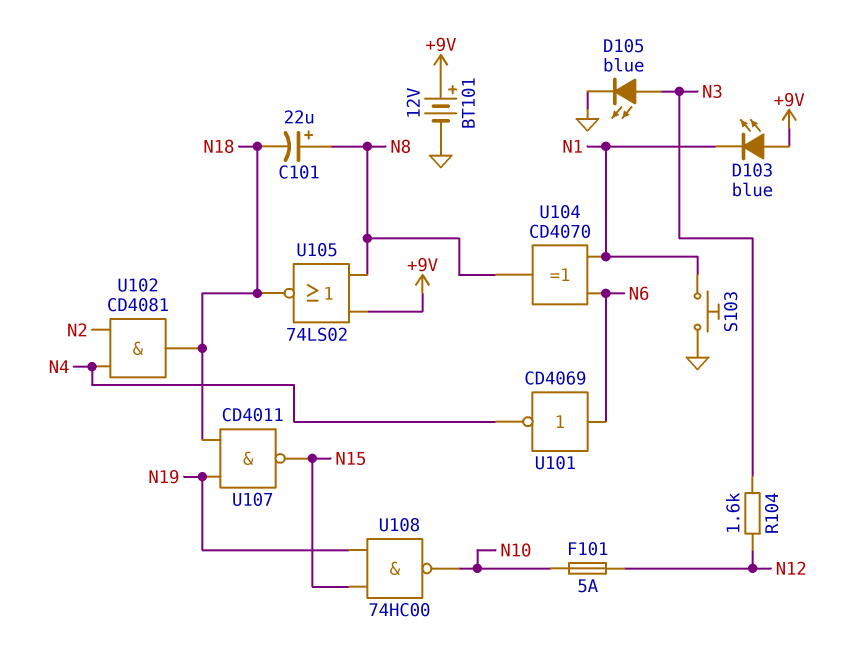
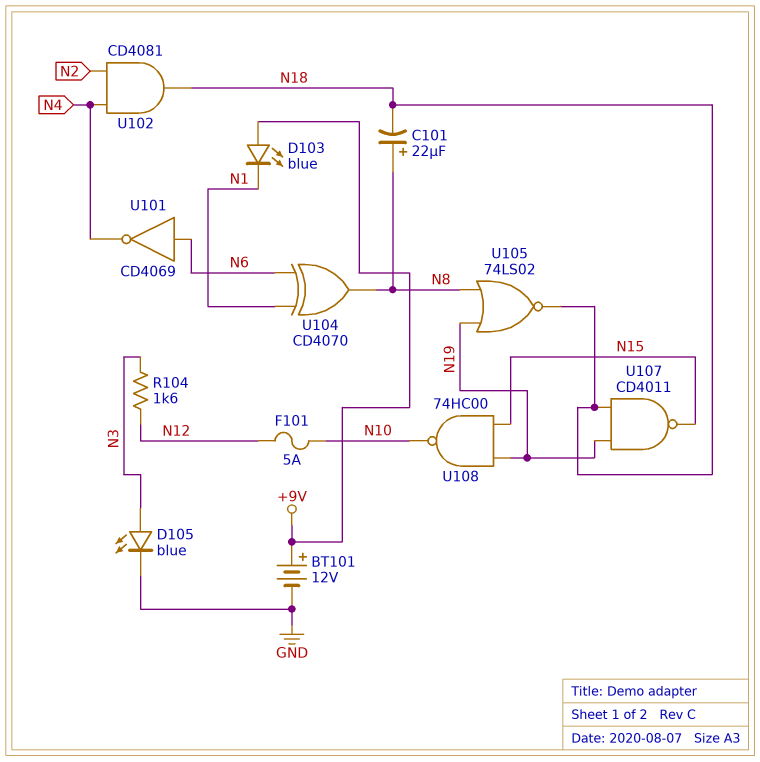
S103: button (GND, N1) -> none
U105: NOR 74LS02 (in +9V, in N8, out N18) -> NOR 74LS02 (in N8, in N19, out N18)

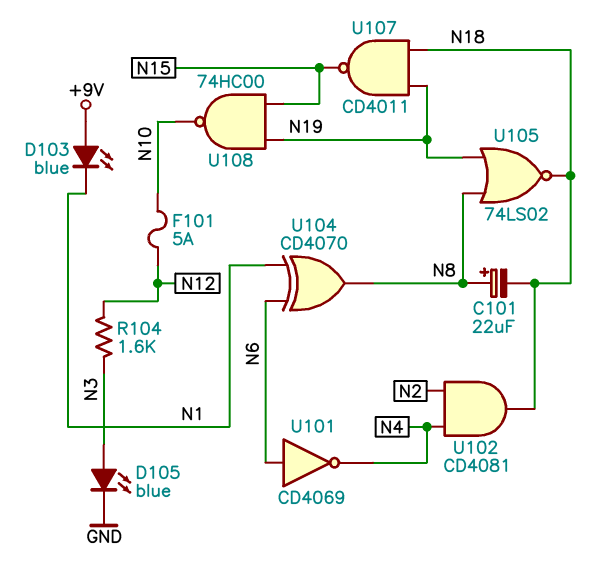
BT101: 12V (plus +9V, minus GND) -> none

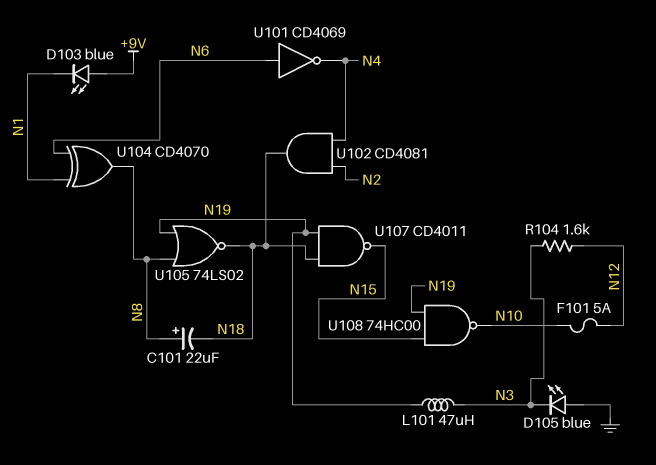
D105: LED blue (A N3, K GND) -> LED blue (A GND, K N3)
L101: none -> 47uH (N3, N19)

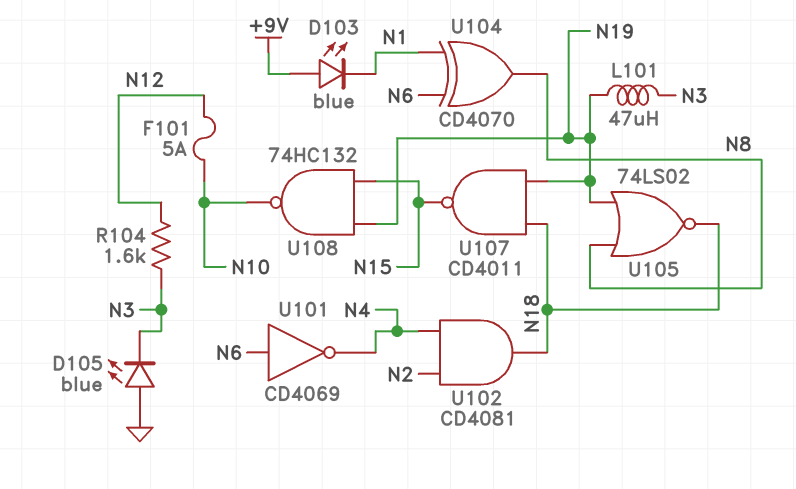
C101: 22uF (plus N8, minus N18) -> none
U108: NAND 74HC00 (in N15, in N19, out N10) -> NAND 74HC132 (in N15, in N19, out N10)

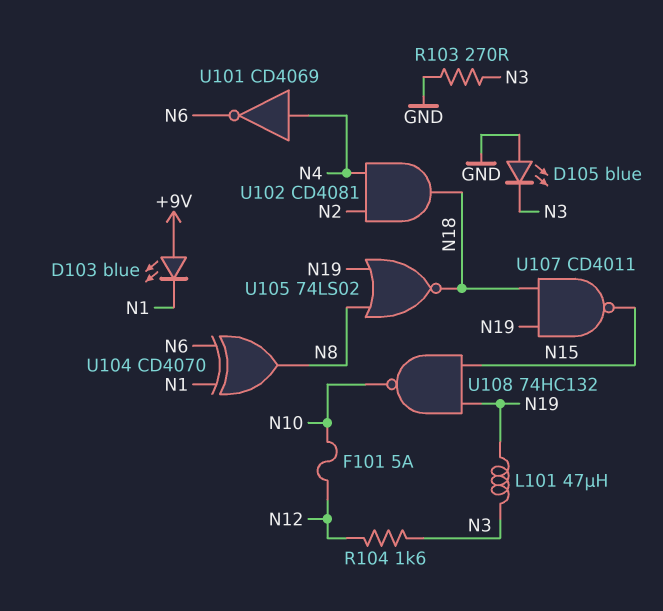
R103: none -> 270 (GND, N3)
U101: NOT CD4069 (in N6, out N4) -> NOT CD4069 (in N4, out N6)

